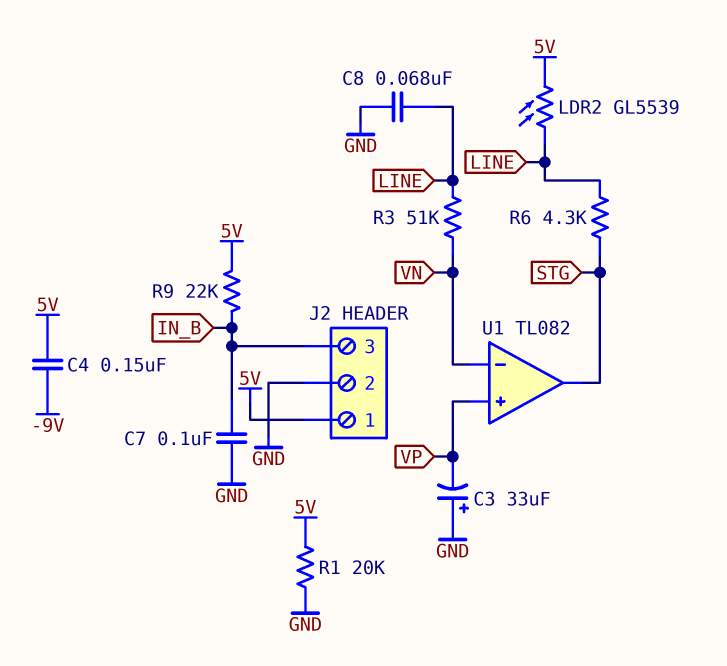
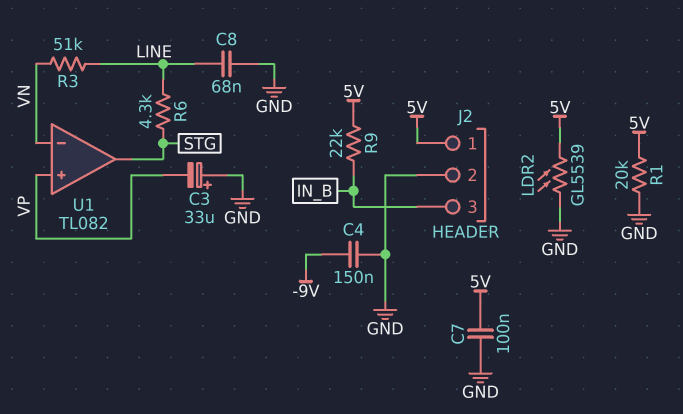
C4: 150nF (-9V, 5V) -> 150nF (-9V, GND)
C7: 100nF (GND, IN_B) -> 100nF (5V, GND)
LDR2: GL5539 (5V, LINE) -> GL5539 (5V, GND)

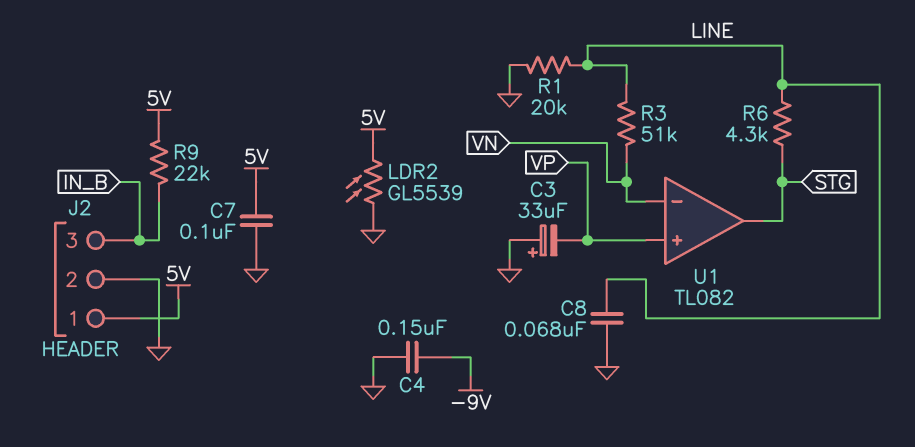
R1: 20k (5V, GND) -> 20k (GND, LINE)

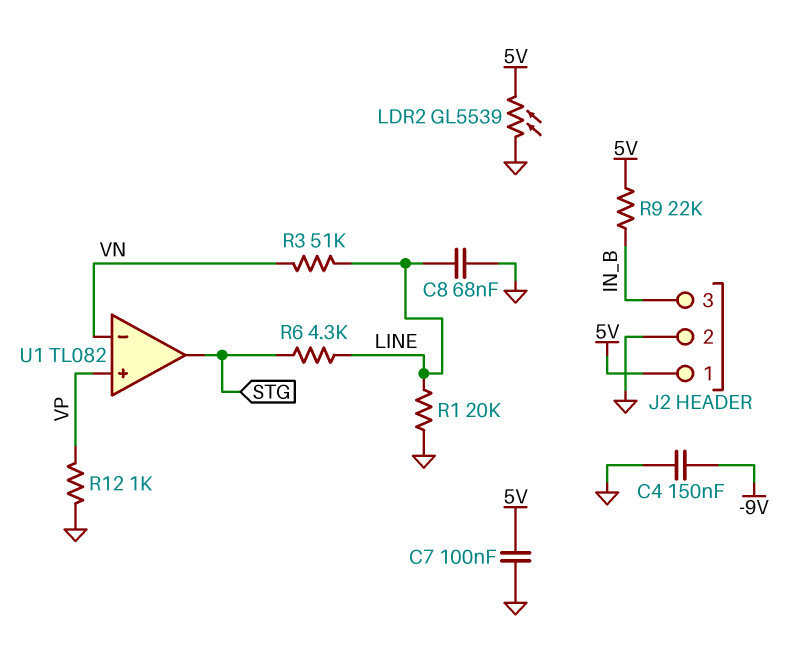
C3: 33uF (plus GND, minus VP) -> none
R12: none -> 1k (GND, VP)

